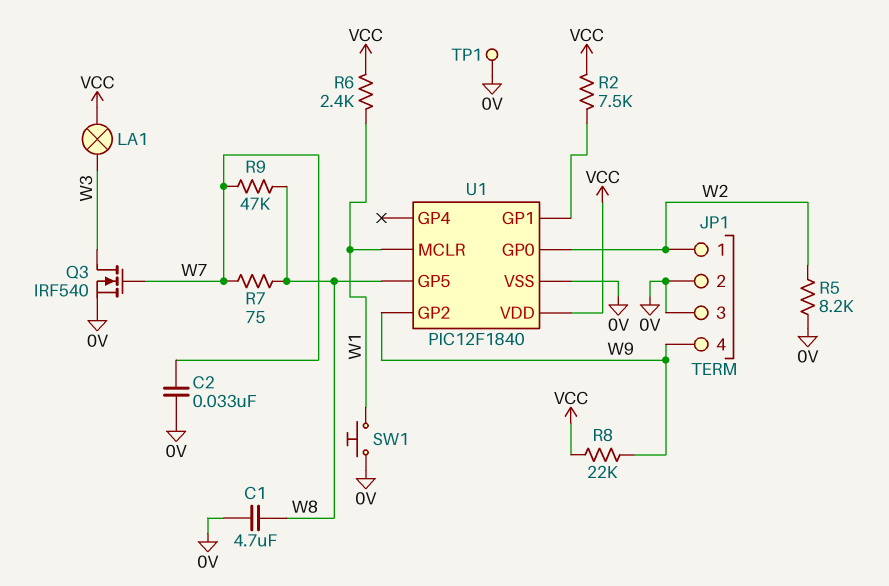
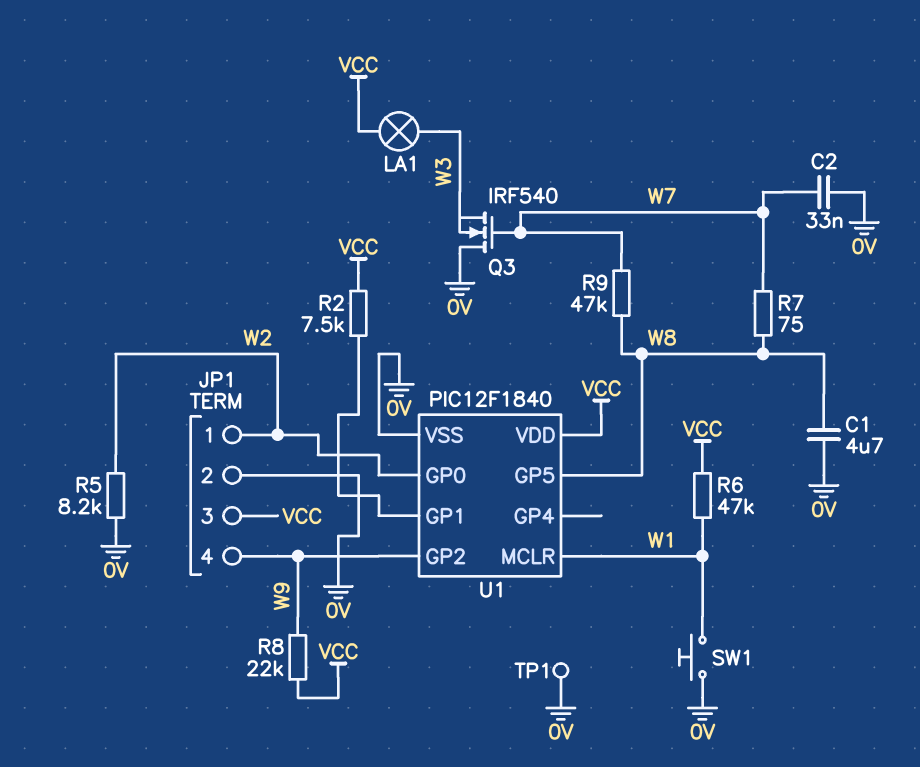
JP1 pin 3: 0V -> VCC
Q3: NMOS IRF540 (G W7, D W3, S 0V) -> NMOS IRF540 (G W7, D 0V, S W3)
R6: 2.4k (VCC, W1) -> 47k (VCC, W1)

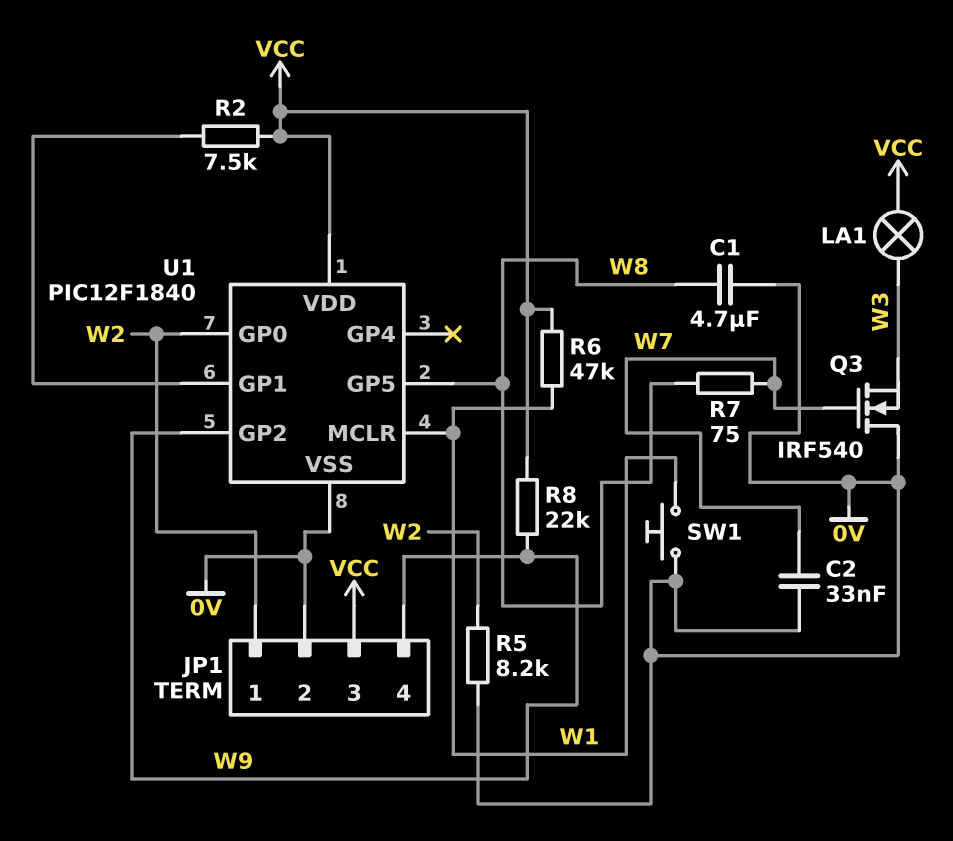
R9: 47k (W7, W8) -> none
TP1: test point (0V) -> none

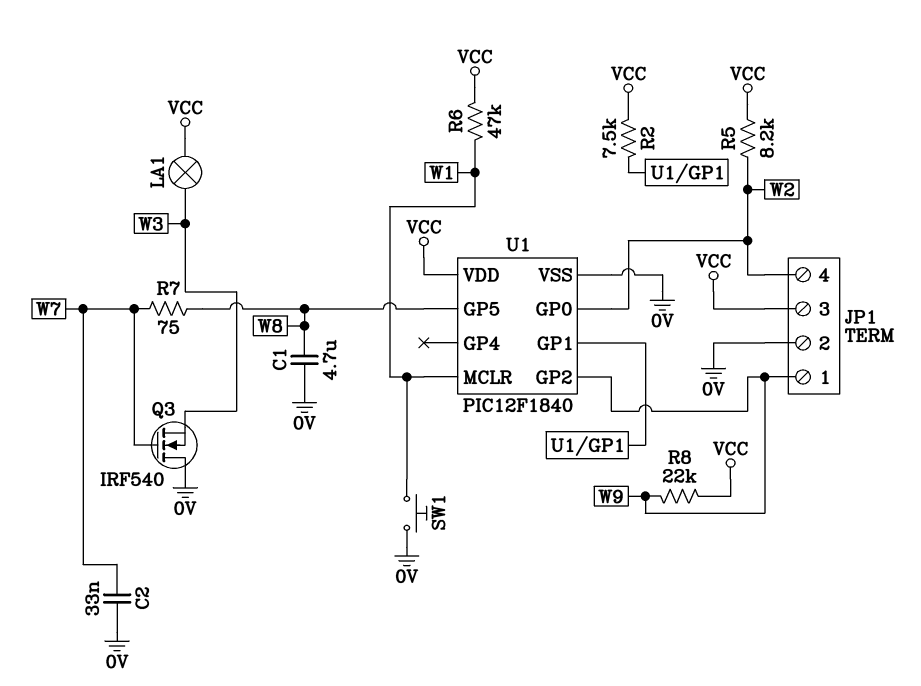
JP1 pin 1: W2 -> W9
JP1 pin 4: W9 -> W2
R5: 8.2k (0V, W2) -> 8.2k (VCC, W2)

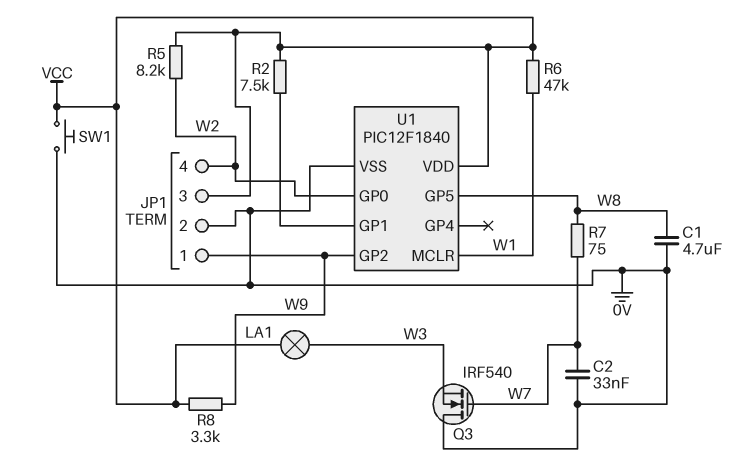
R8: 22k (VCC, W9) -> 3.3k (VCC, W9)
SW1: button (0V, W1) -> button (0V, VCC)

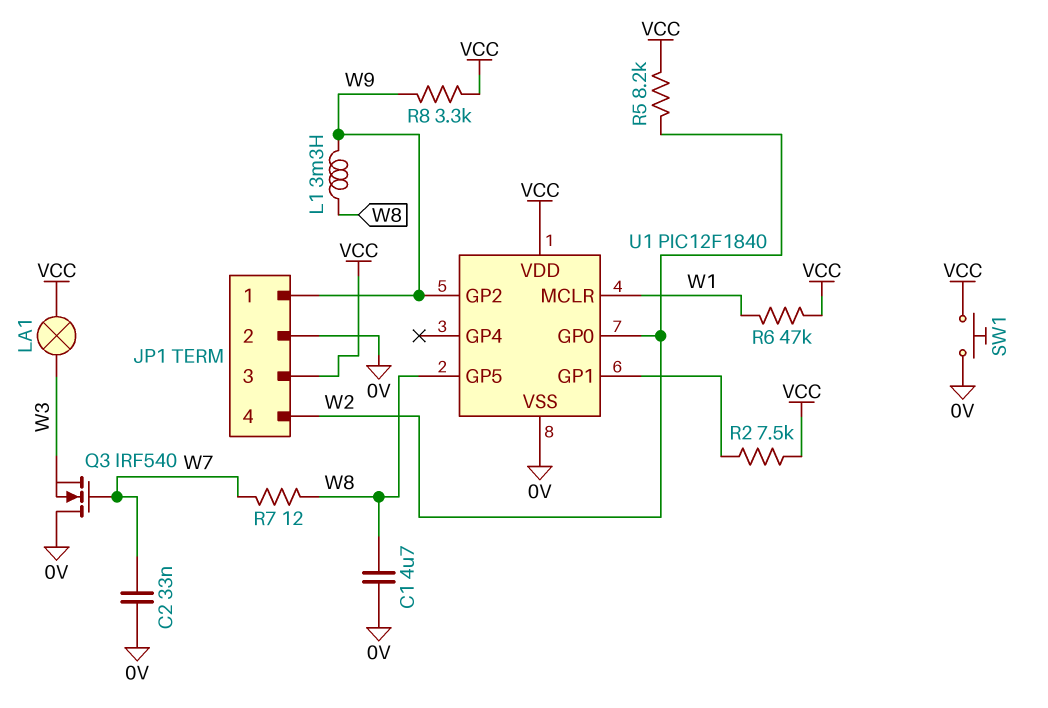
L1: none -> 3.3mH (W8, W9)
R7: 75 (W7, W8) -> 12 (W7, W8)

